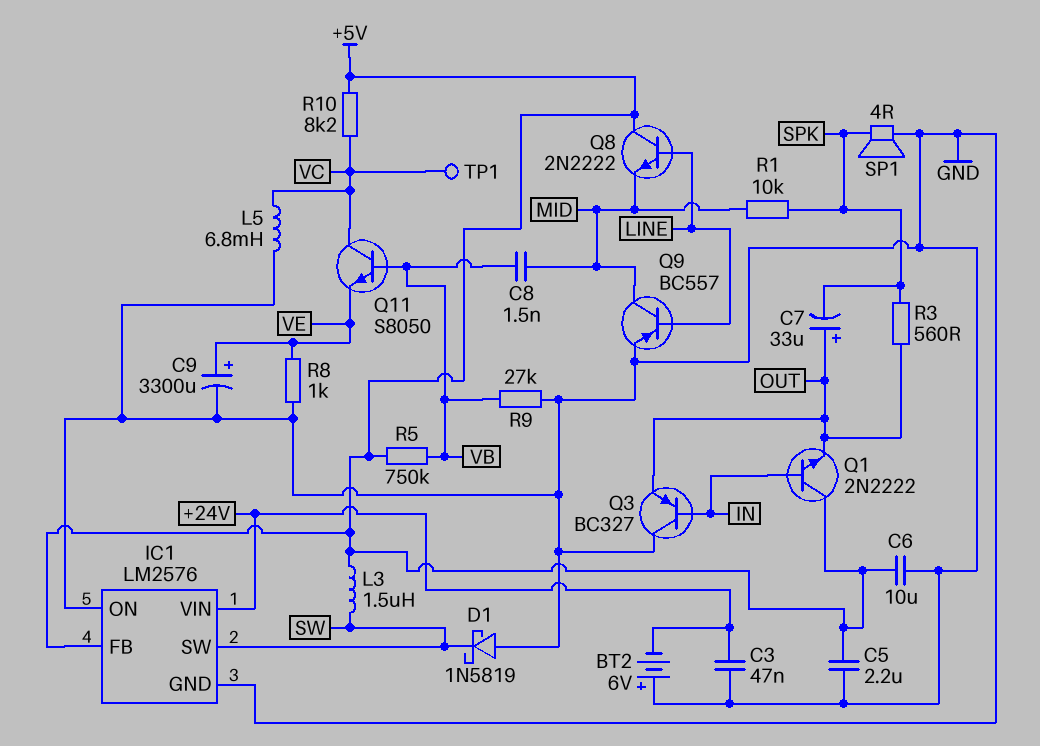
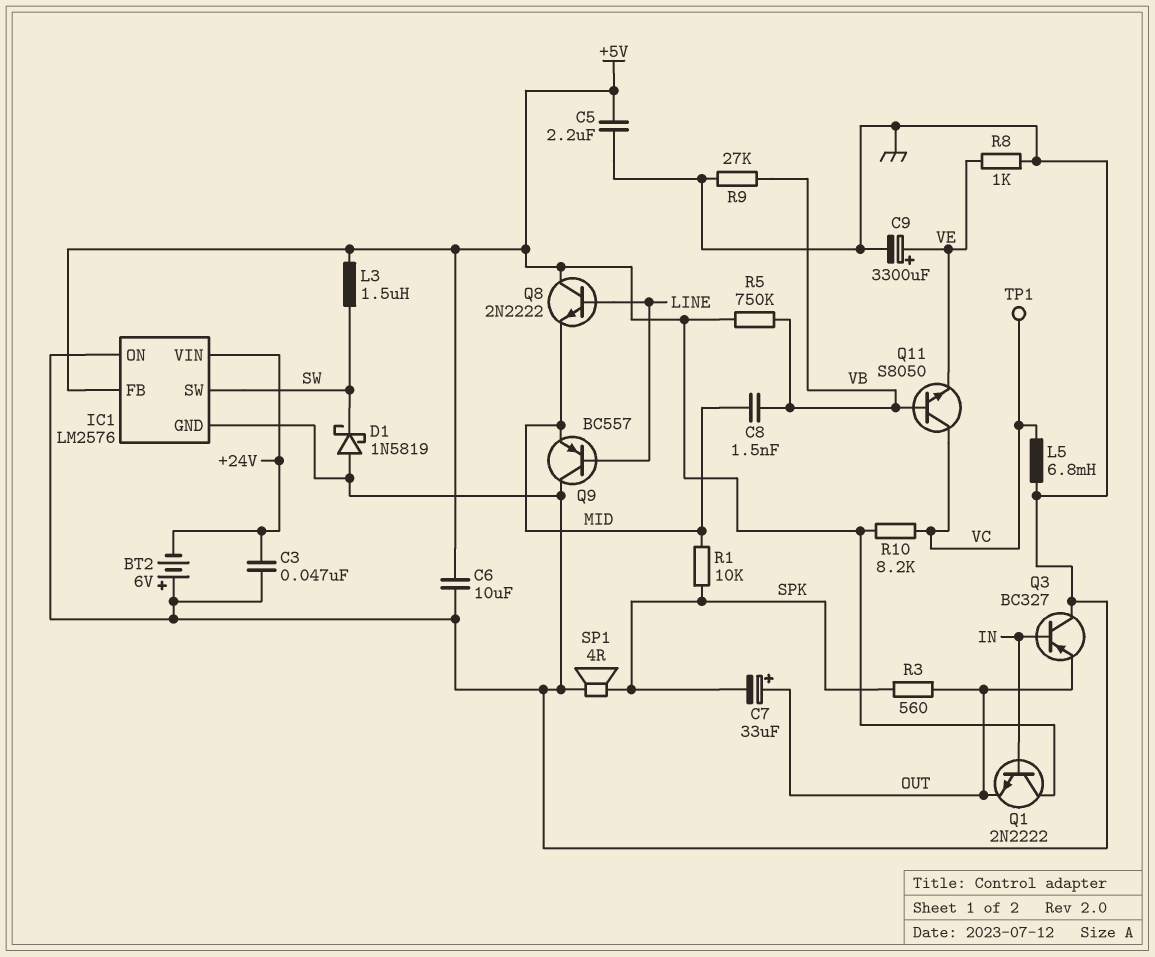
Q9: PNP BC557 (B LINE, C MID, E GND) -> PNP BC557 (B LINE, C GND, E MID)

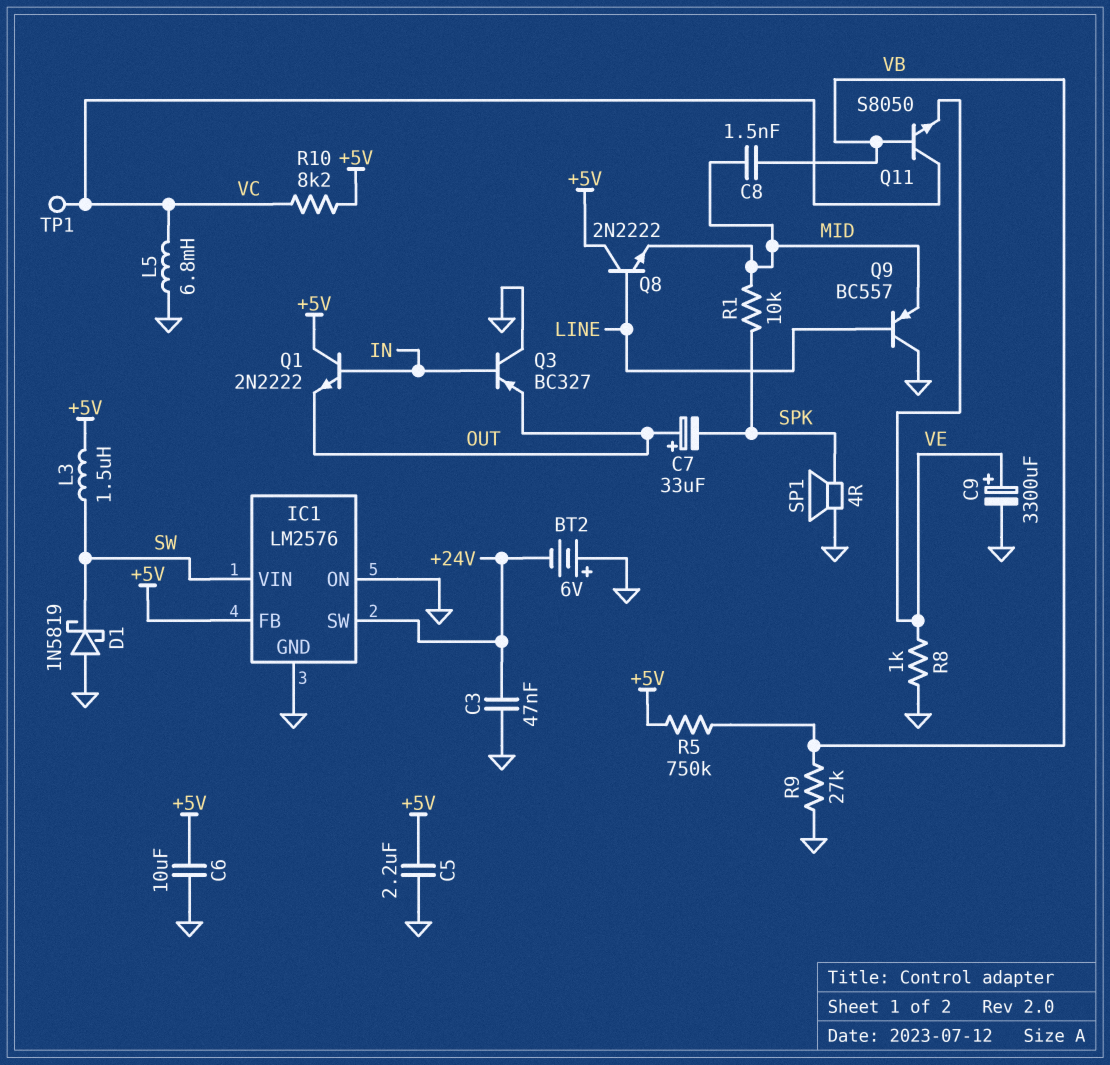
IC1 pin SW: SW -> +24V
IC1 pin VIN: +24V -> SW
R3: 560 (OUT, SPK) -> none

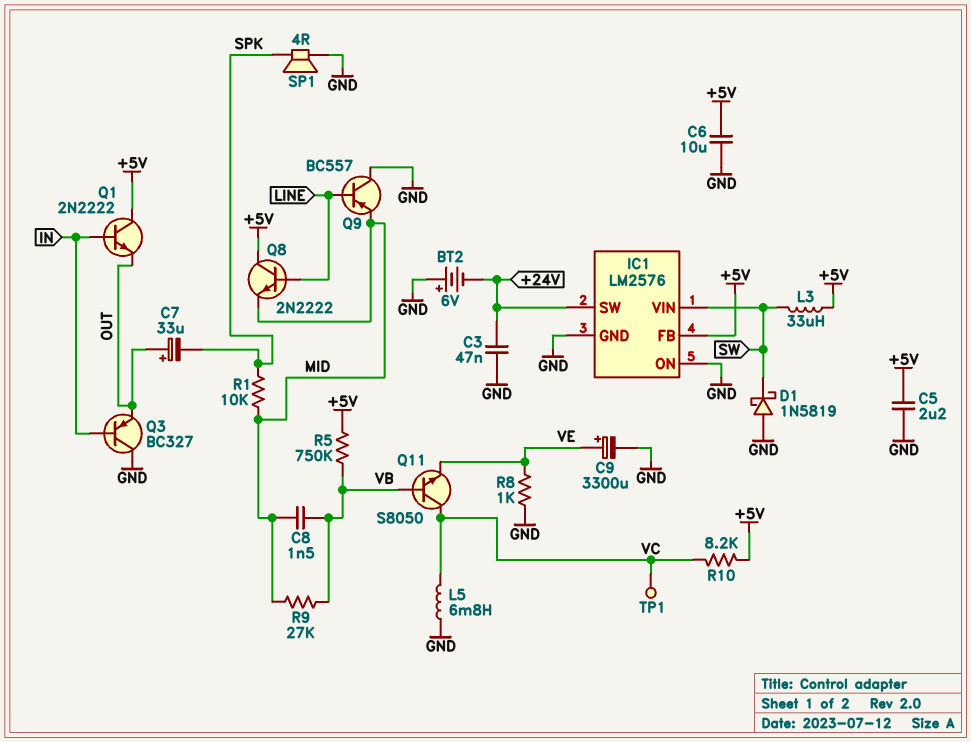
L3: 1.5uH (+5V, SW) -> 33uH (+5V, SW)
R9: 27k (GND, VB) -> 27k (MID, VB)

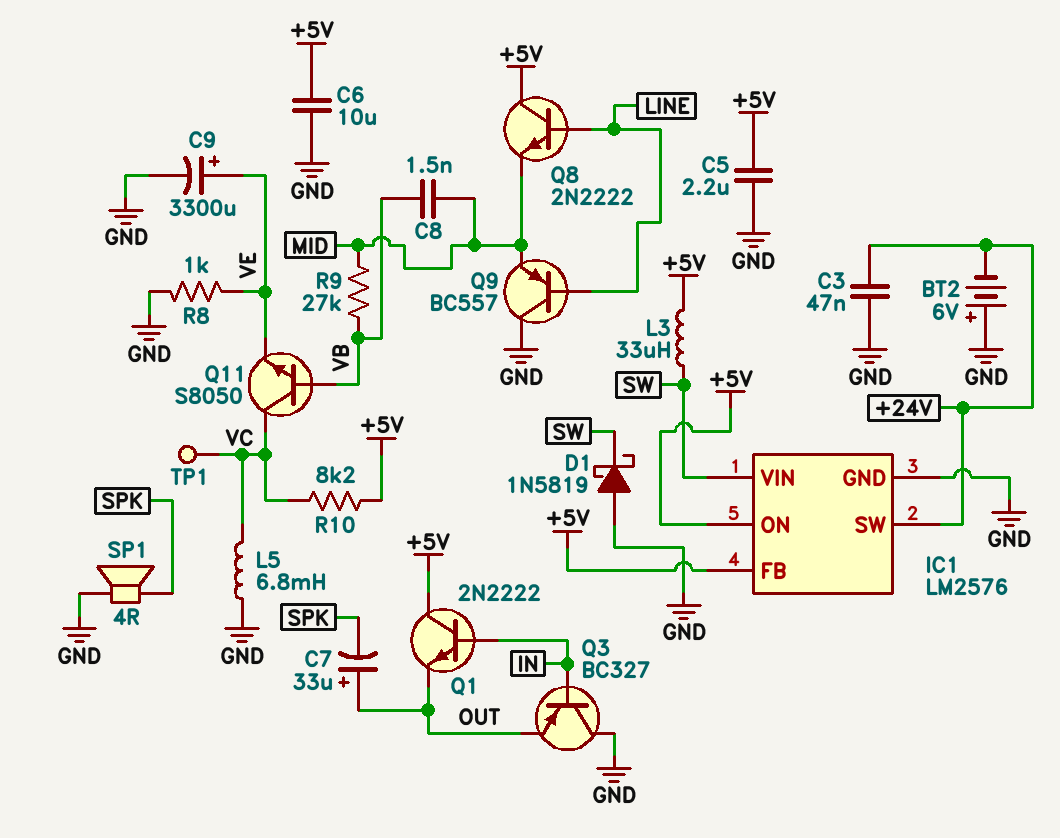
IC1 pin ON: GND -> +5V
R1: 10k (MID, SPK) -> none
R5: 750k (+5V, VB) -> none

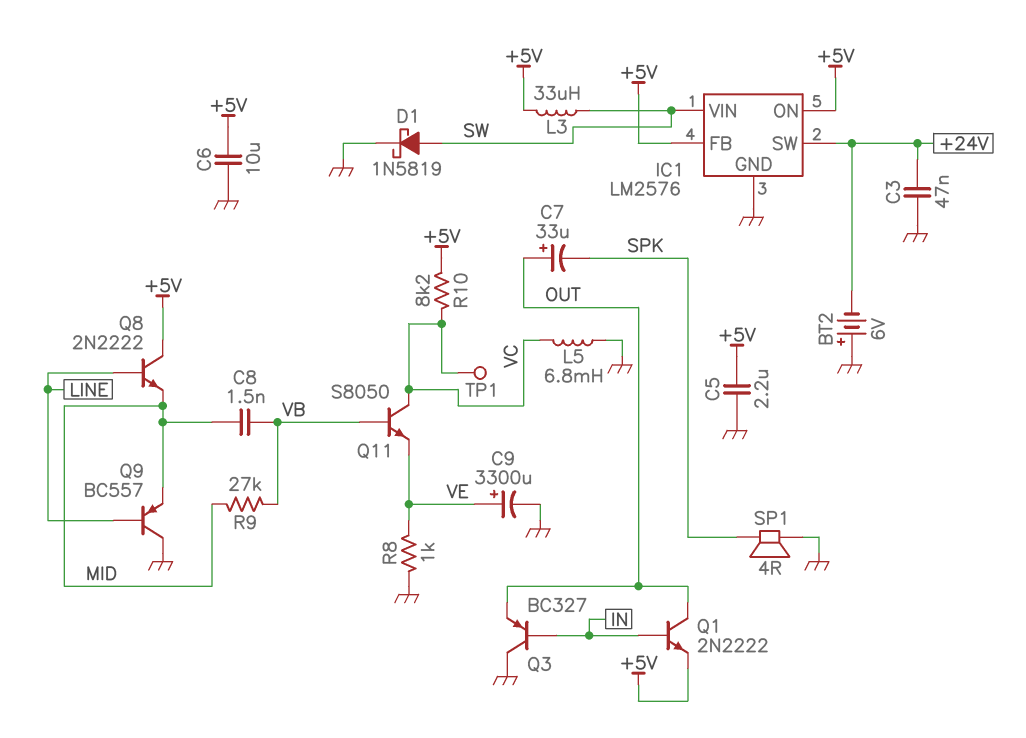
D1: schottky 1N5819 (A GND, K SW) -> schottky 1N5819 (A SW, K GND)
Q1: NPN 2N2222 (B IN, C +5V, E OUT) -> NPN 2N2222 (B IN, C OUT, E +5V)

